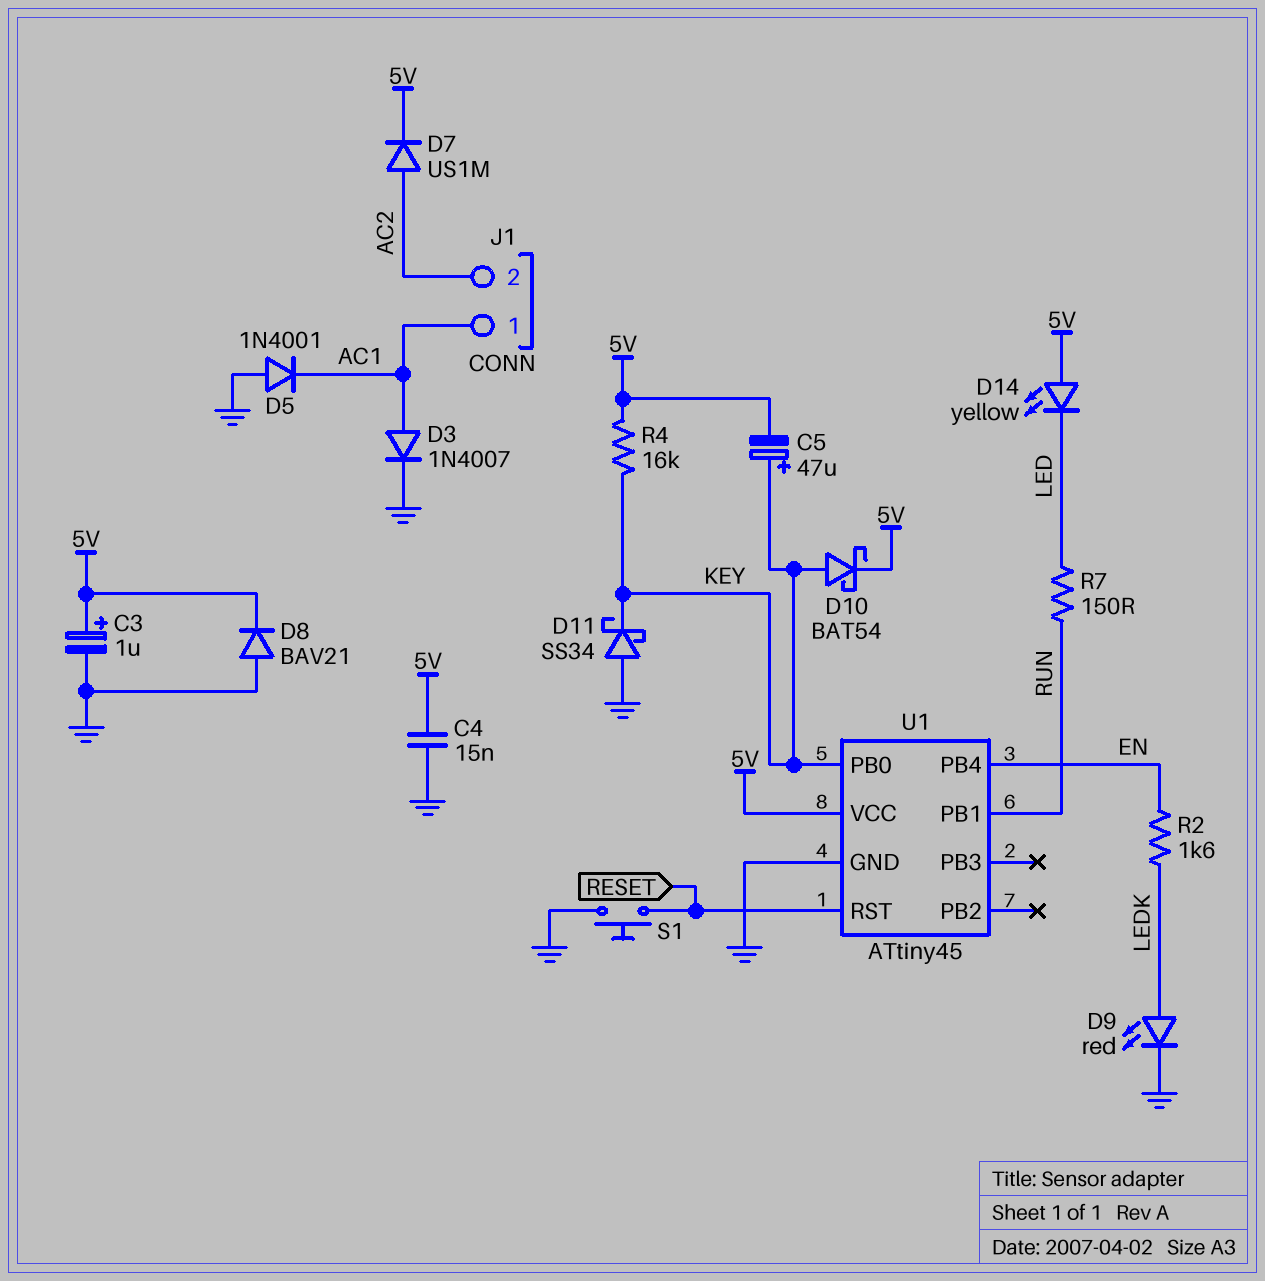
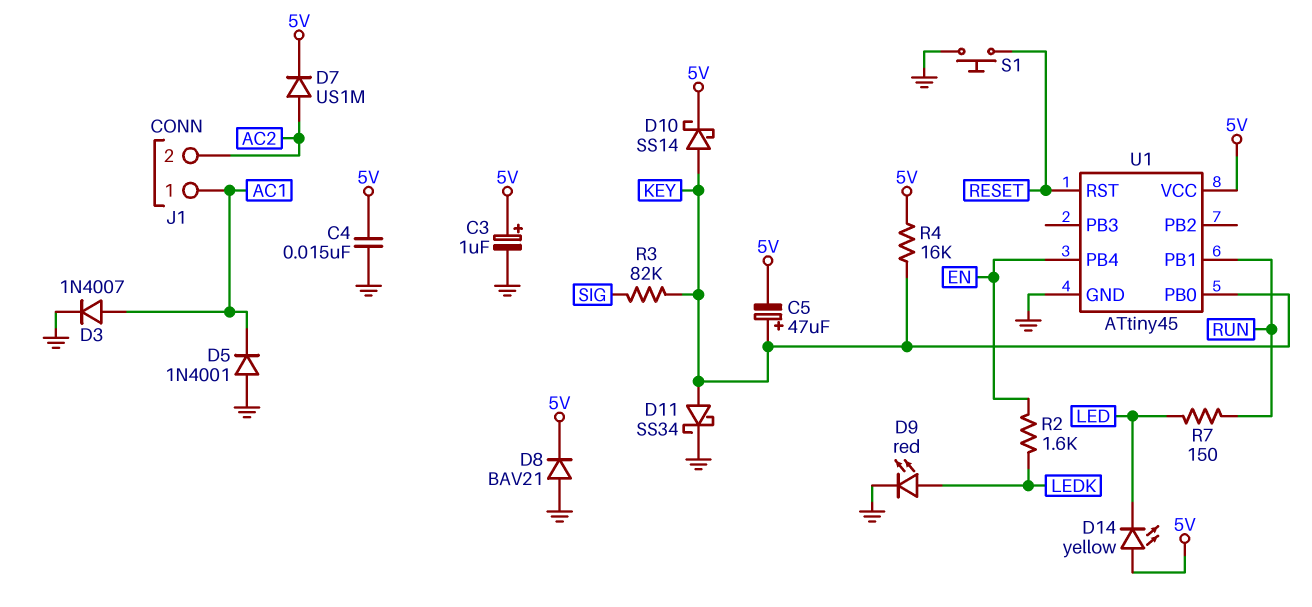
D10: schottky BAT54 (A KEY, K 5V) -> schottky SS14 (A KEY, K 5V)
D11: schottky SS34 (A GND, K KEY) -> schottky SS34 (A KEY, K GND)
R3: none -> 82k (KEY, SIG)

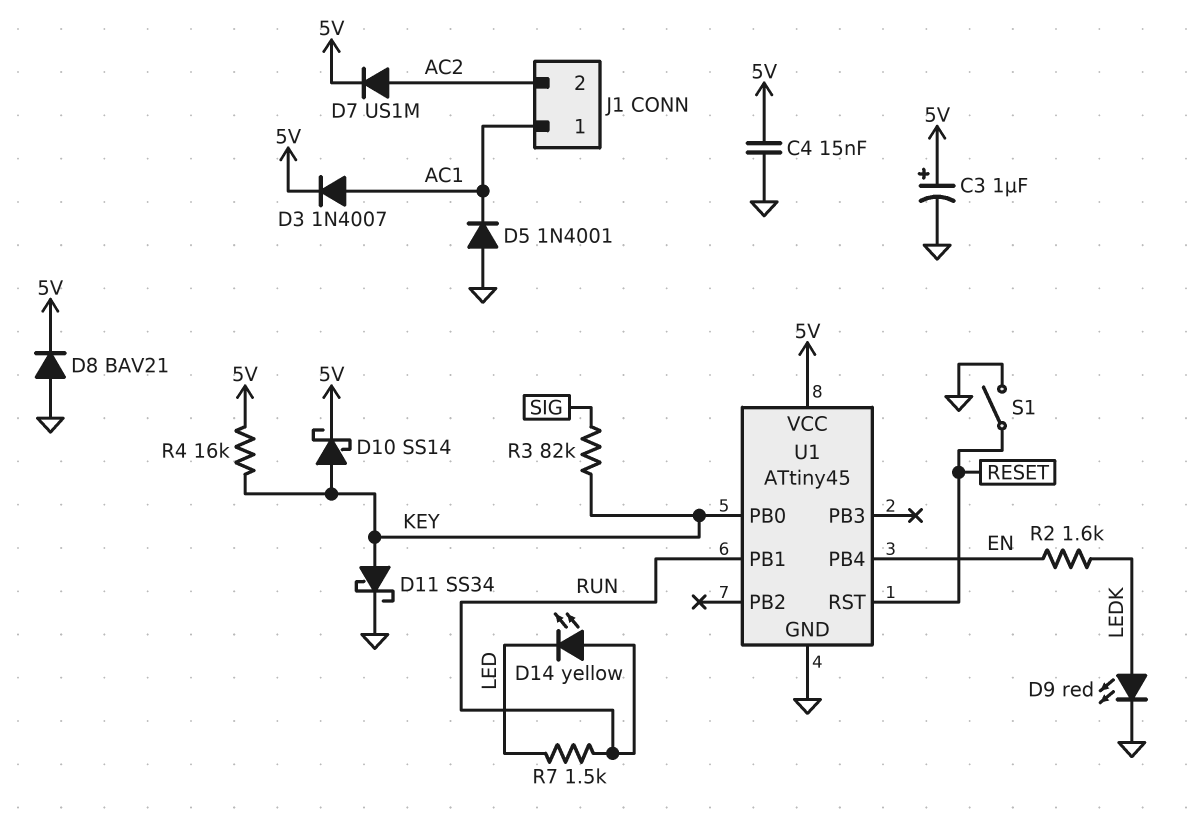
C5: 47uF (plus KEY, minus 5V) -> none
D3: diode 1N4007 (A AC1, K GND) -> diode 1N4007 (A AC1, K 5V)
D14: LED yellow (A 5V, K LED) -> LED yellow (A RUN, K LED)
R7: 150 (LED, RUN) -> 1.5k (LED, RUN)
S1: button (GND, RESET) -> switch (GND, RESET)

